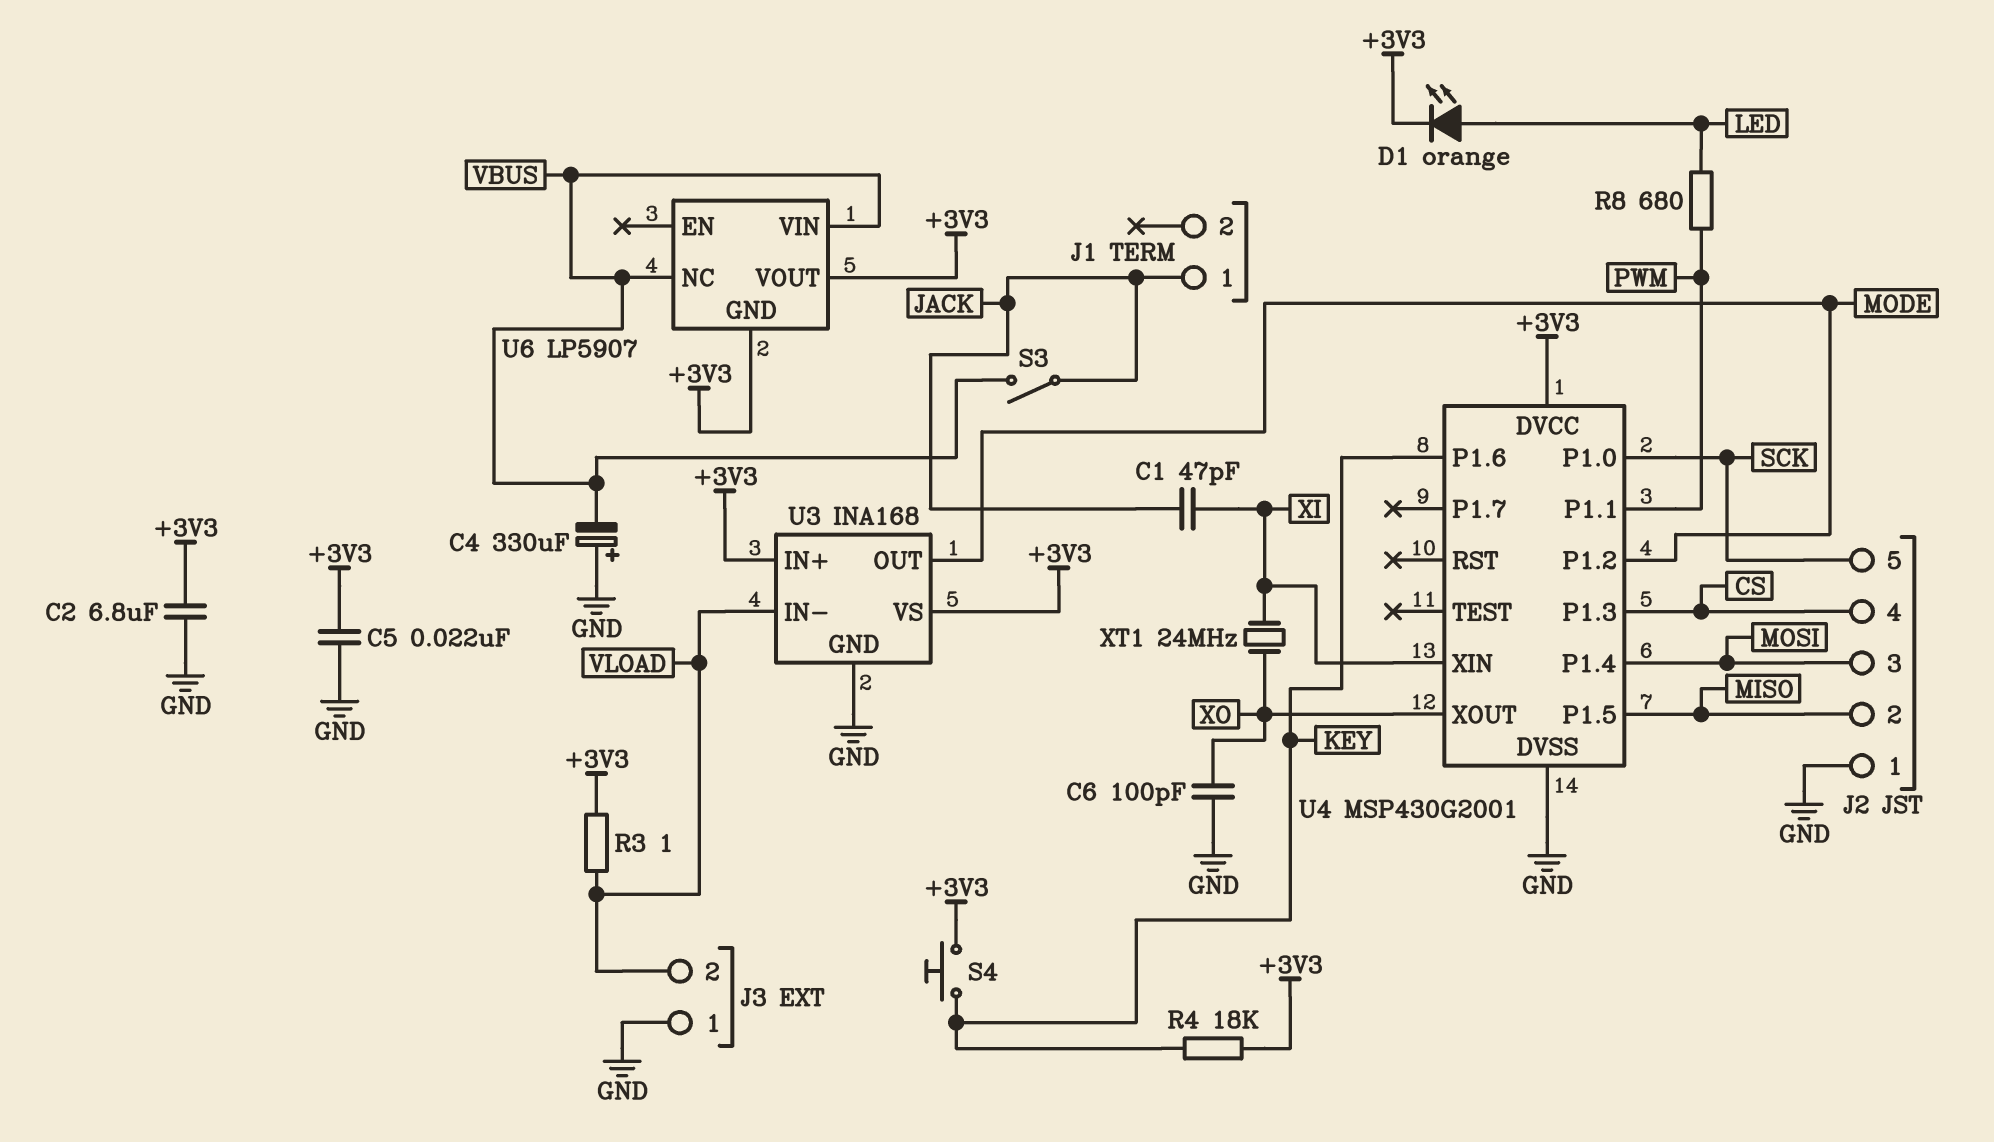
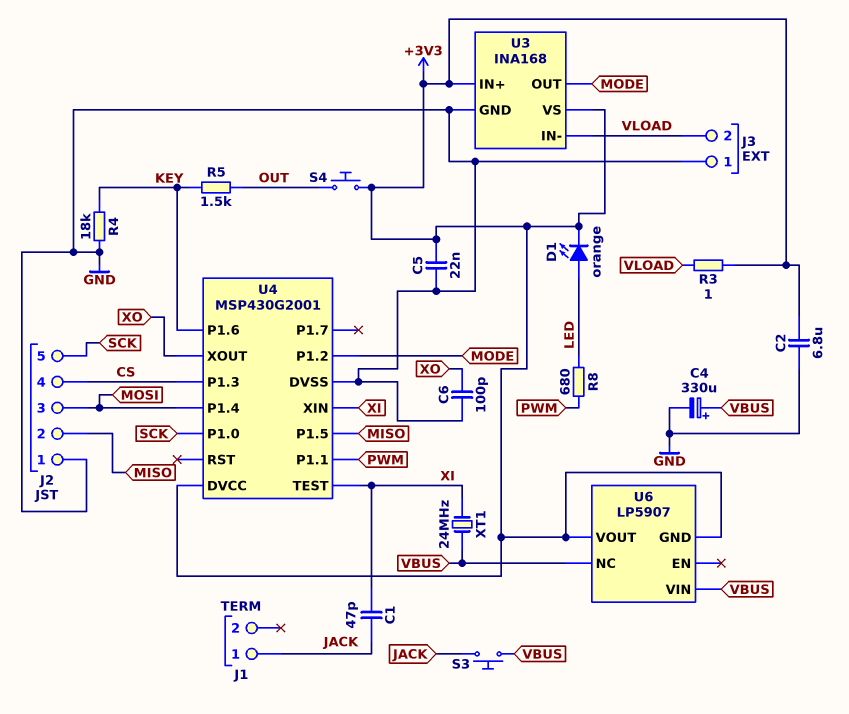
C4: 330uF (plus GND, minus VBUS) -> 330uF (plus VBUS, minus GND)
R4: 18k (+3V3, KEY) -> 18k (GND, KEY)
R5: none -> 1.5k (KEY, OUT)
S3: switch (JACK, VBUS) -> button (JACK, VBUS)
S4: button (+3V3, KEY) -> button (+3V3, OUT)
U4 pin TEST: none -> XI
XT1: 24MHz (XI, XO) -> 24MHz (VBUS, XI)

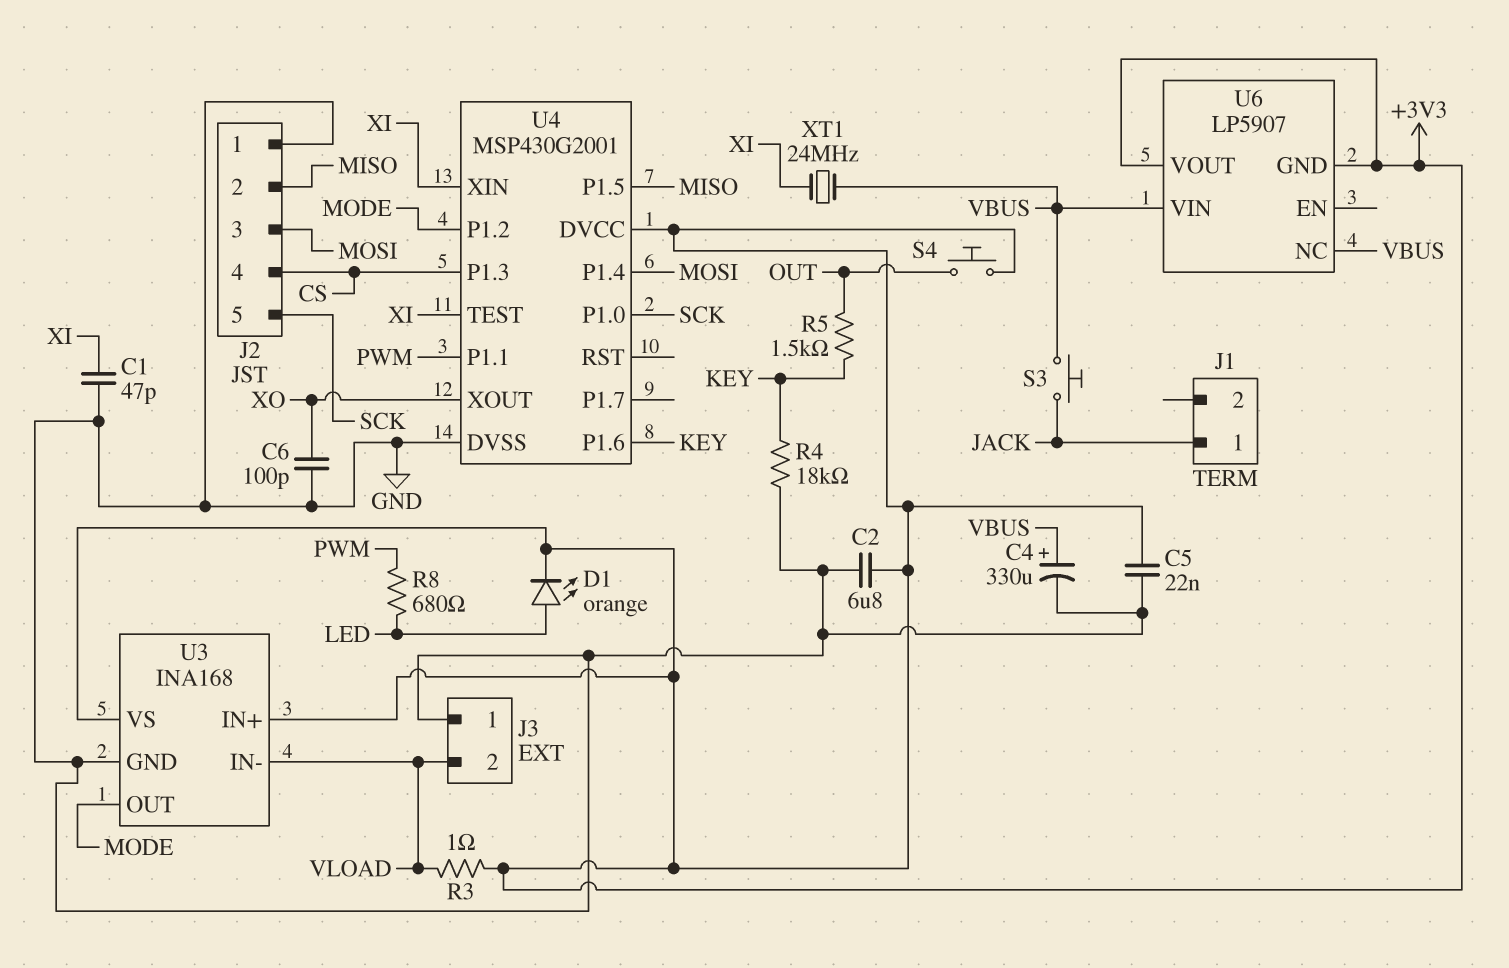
C1: 47pF (JACK, XI) -> 47pF (GND, XI)

